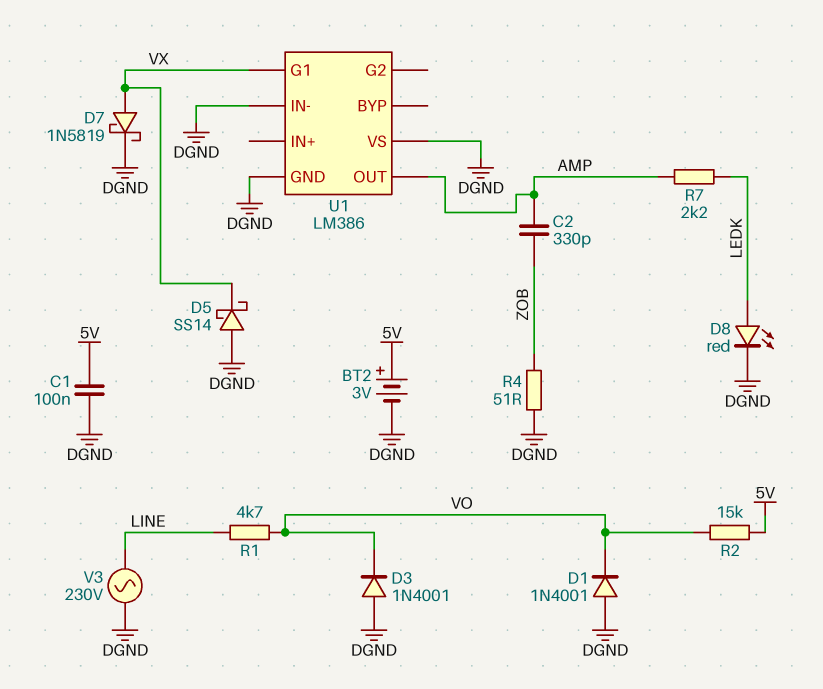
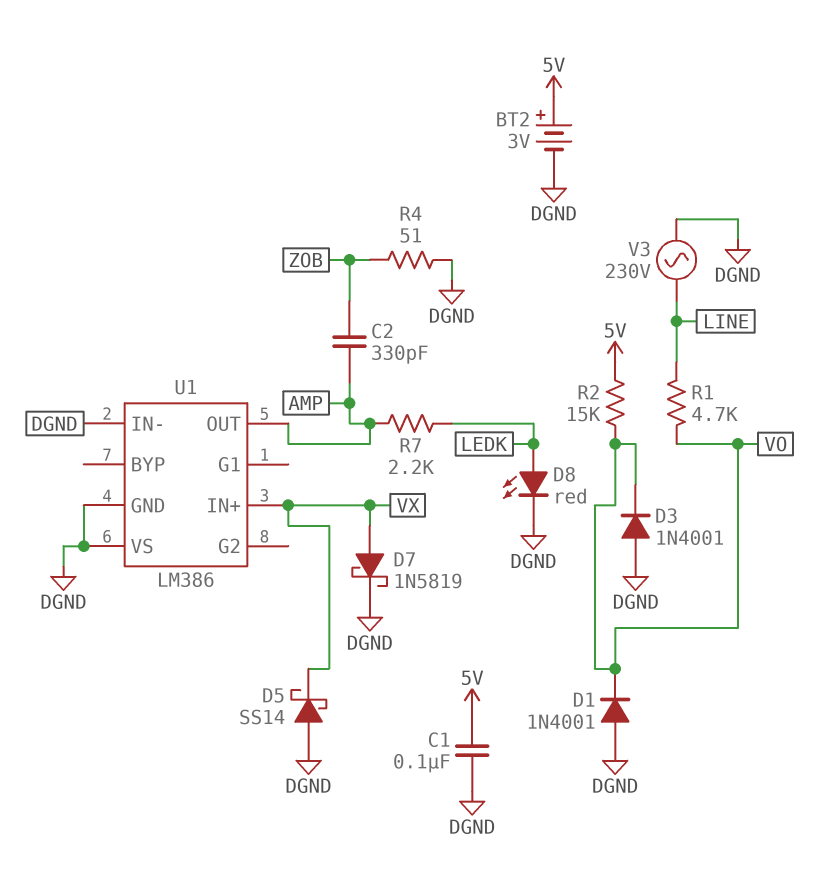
U1 pin G1: VX -> none
U1 pin IN+: none -> VX

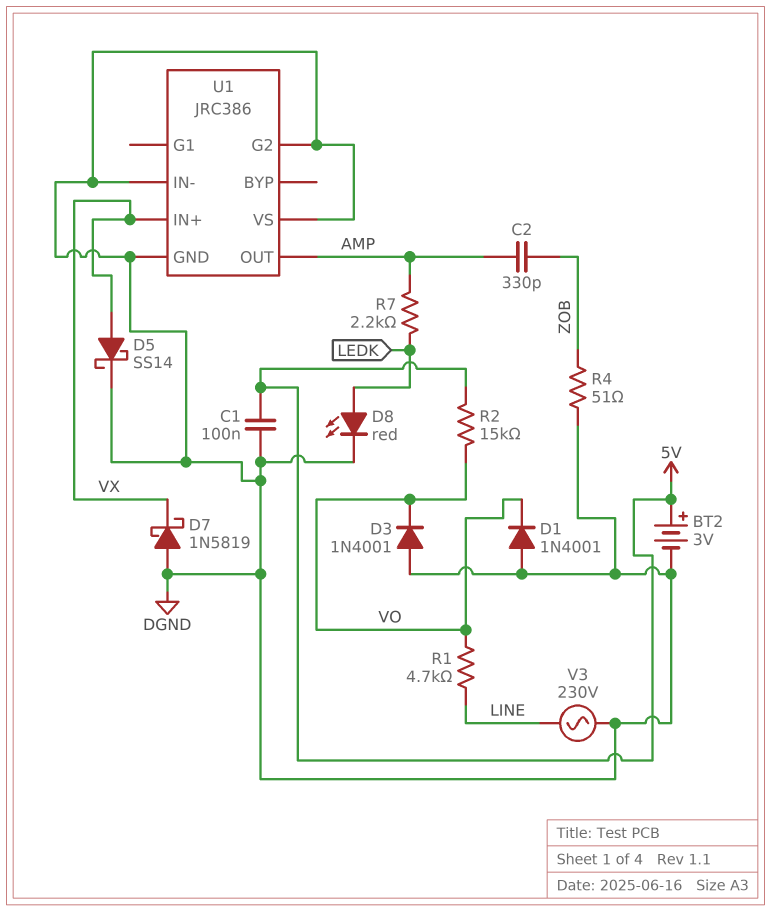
D5: schottky SS14 (A DGND, K VX) -> schottky SS14 (A VX, K DGND)
D7: schottky 1N5819 (A VX, K DGND) -> schottky 1N5819 (A DGND, K VX)
U1: LM386 -> JRC386
U1 pin G2: none -> DGND

